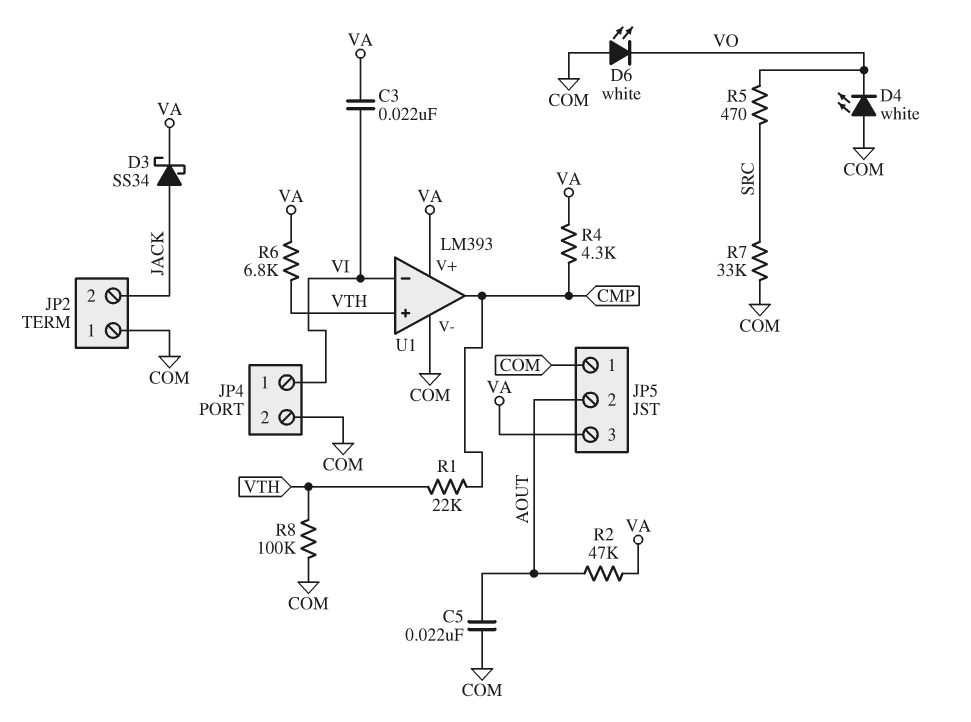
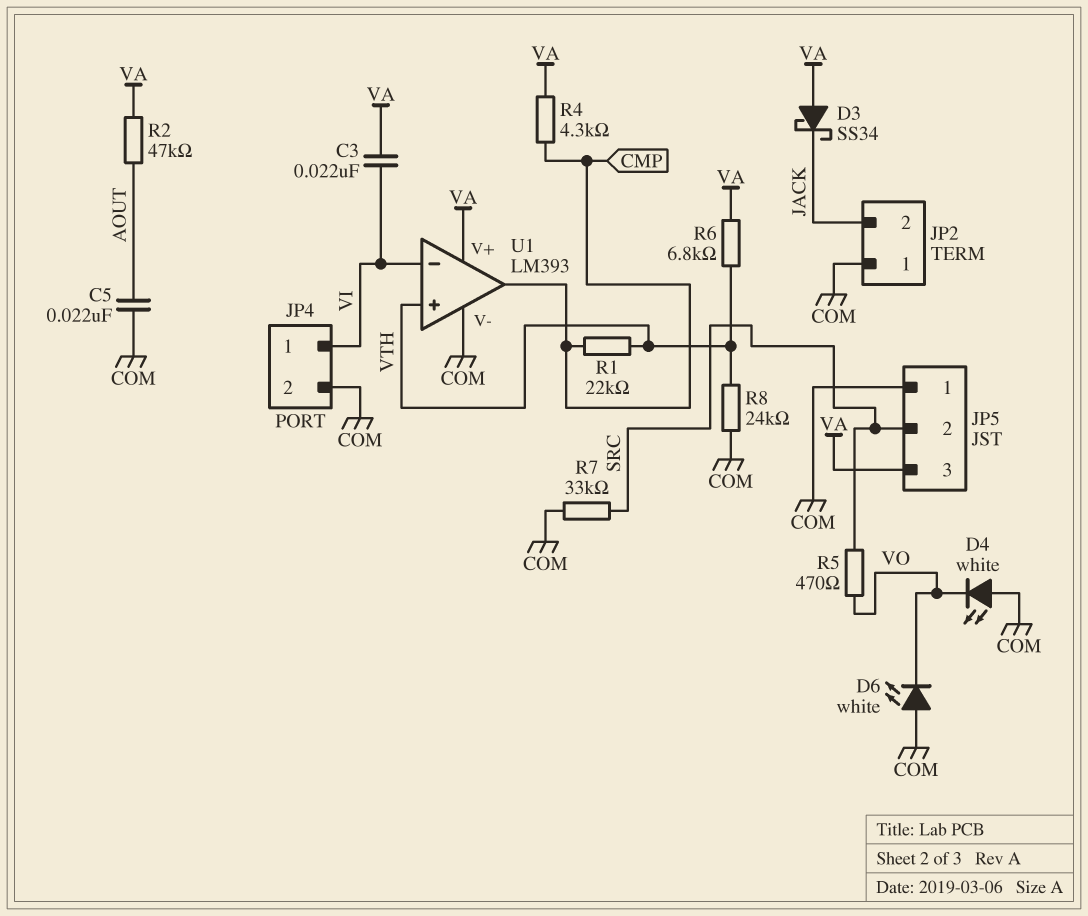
D3: schottky SS34 (A JACK, K VA) -> schottky SS34 (A VA, K JACK)
JP5 pin 2: AOUT -> SRC
R8: 100k (COM, VTH) -> 24k (COM, VTH)

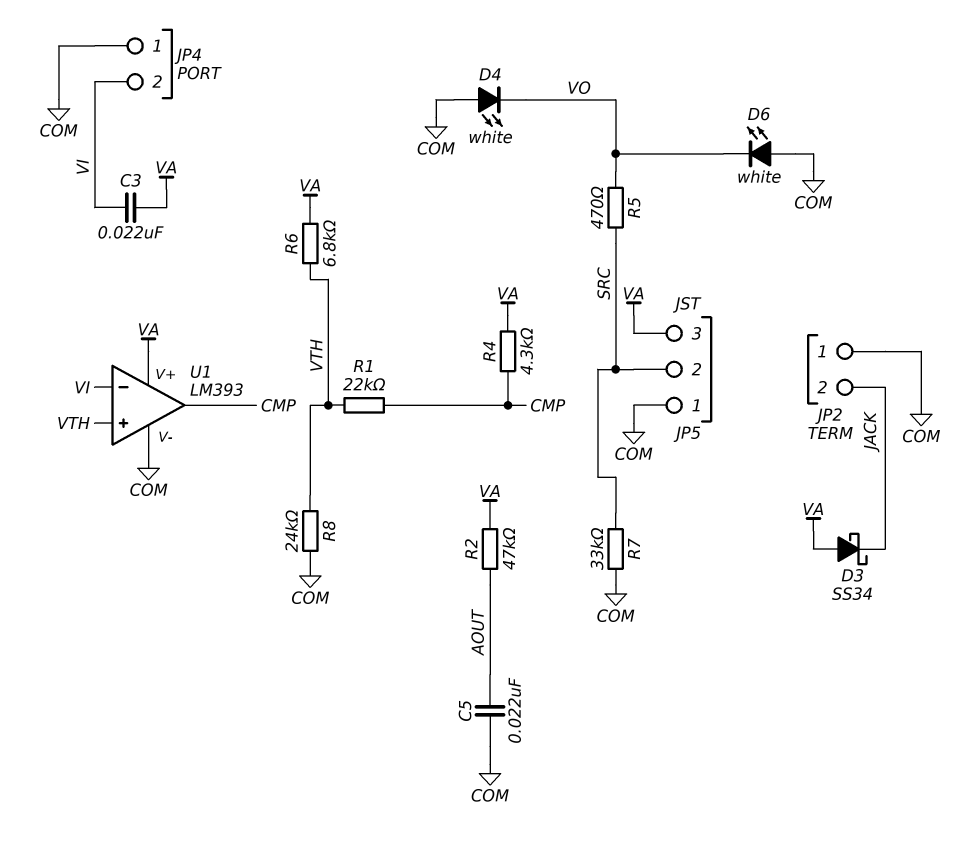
JP4 pin 1: VI -> COM
JP4 pin 2: COM -> VI

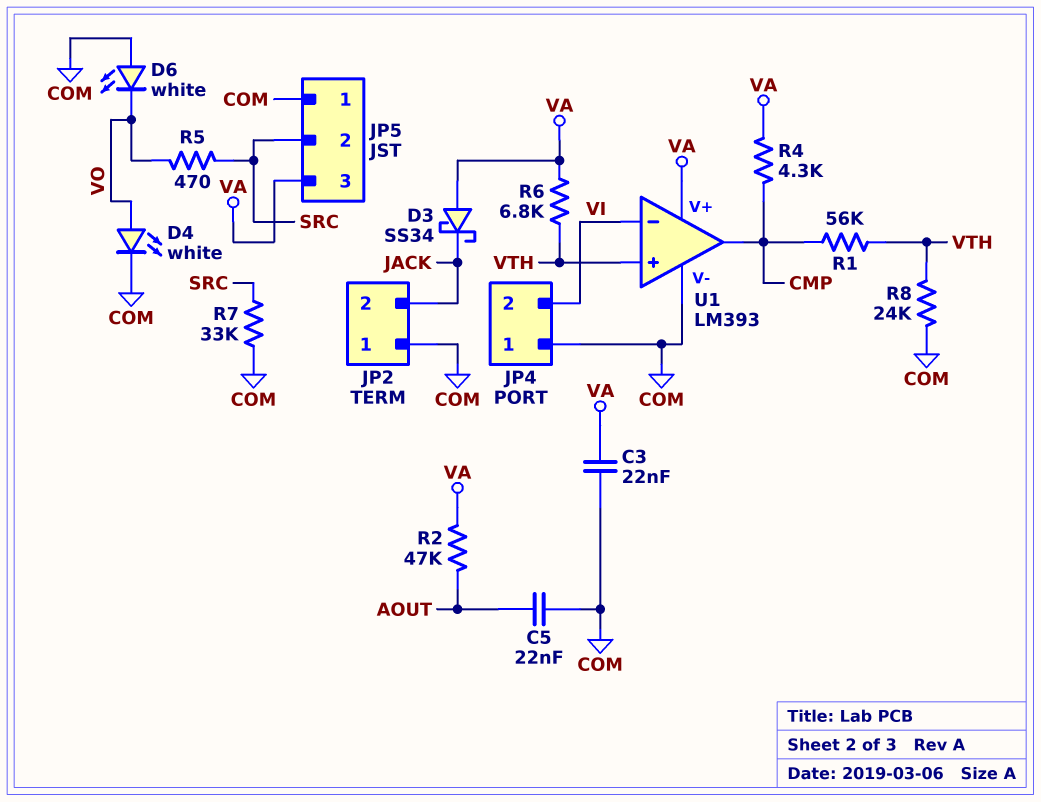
C3: 22nF (VA, VI) -> 22nF (COM, VA)
D4: LED white (A COM, K VO) -> LED white (A VO, K COM)
R1: 22k (CMP, VTH) -> 56k (CMP, VTH)

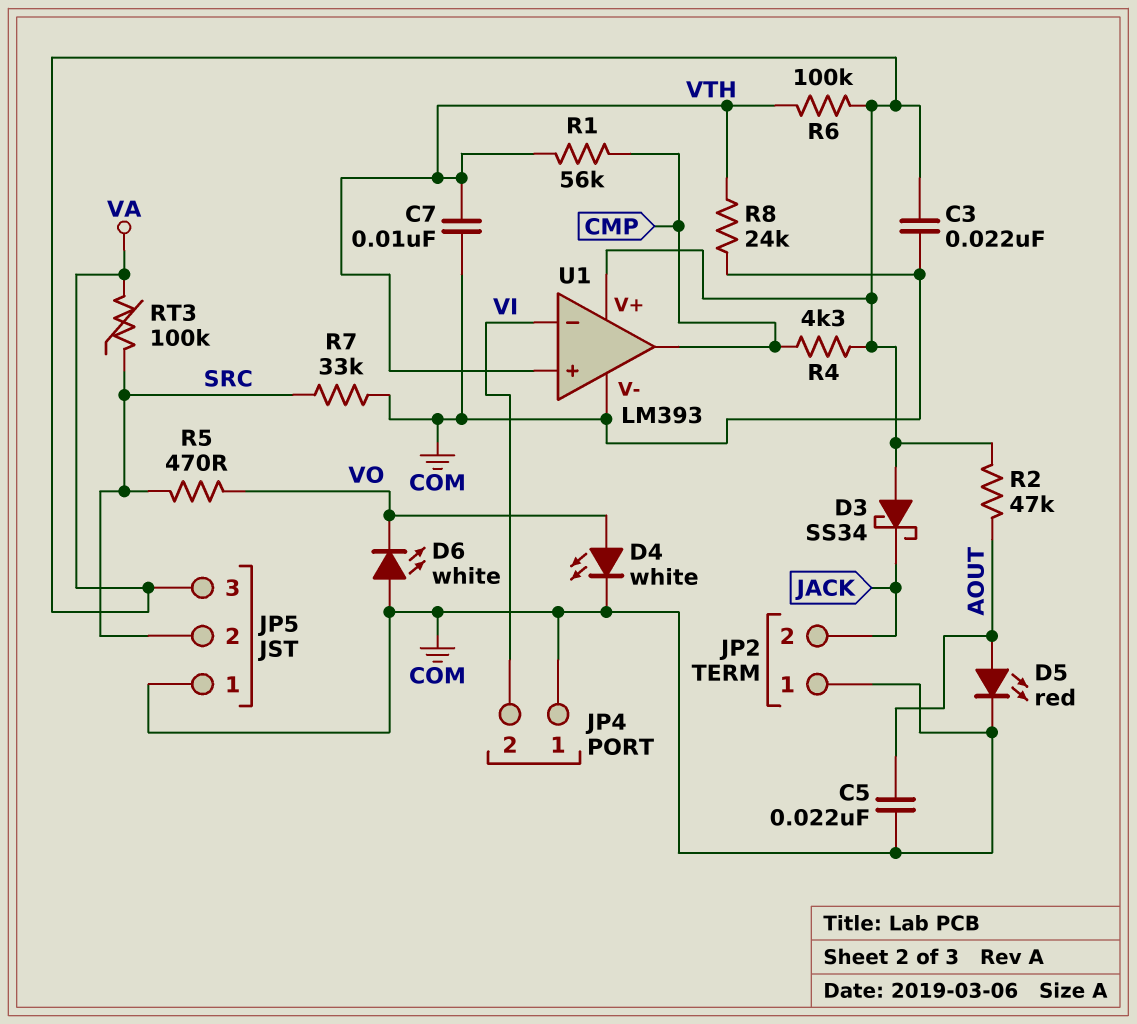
C7: none -> 10nF (COM, VTH)
D5: none -> LED red (A AOUT, K COM)
R6: 6.8k (VA, VTH) -> 100k (VA, VTH)
RT3: none -> 100k (SRC, VA)

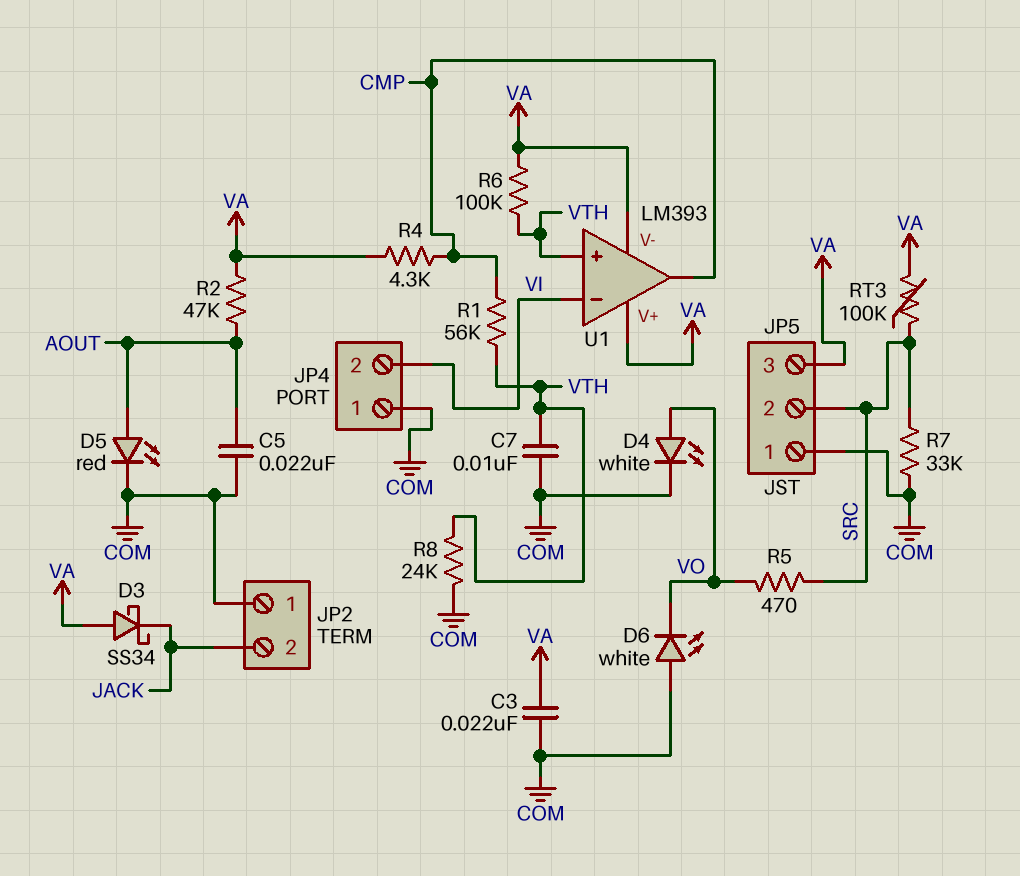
U1 pin V-: COM -> VA

